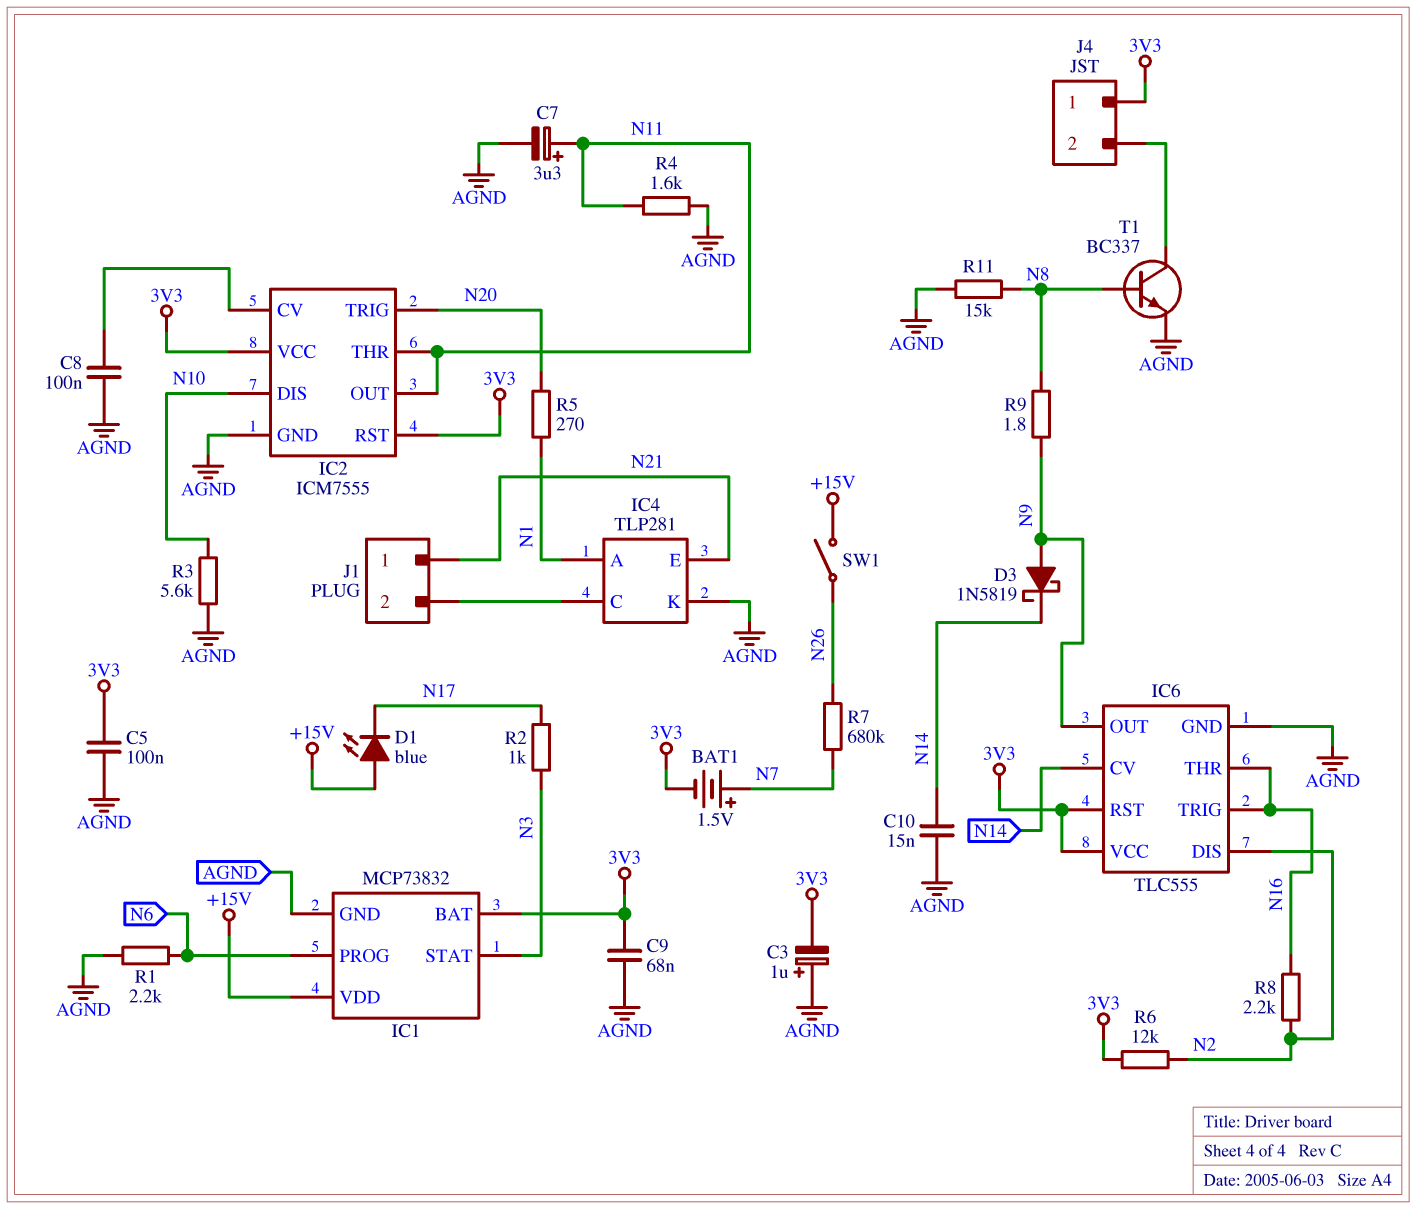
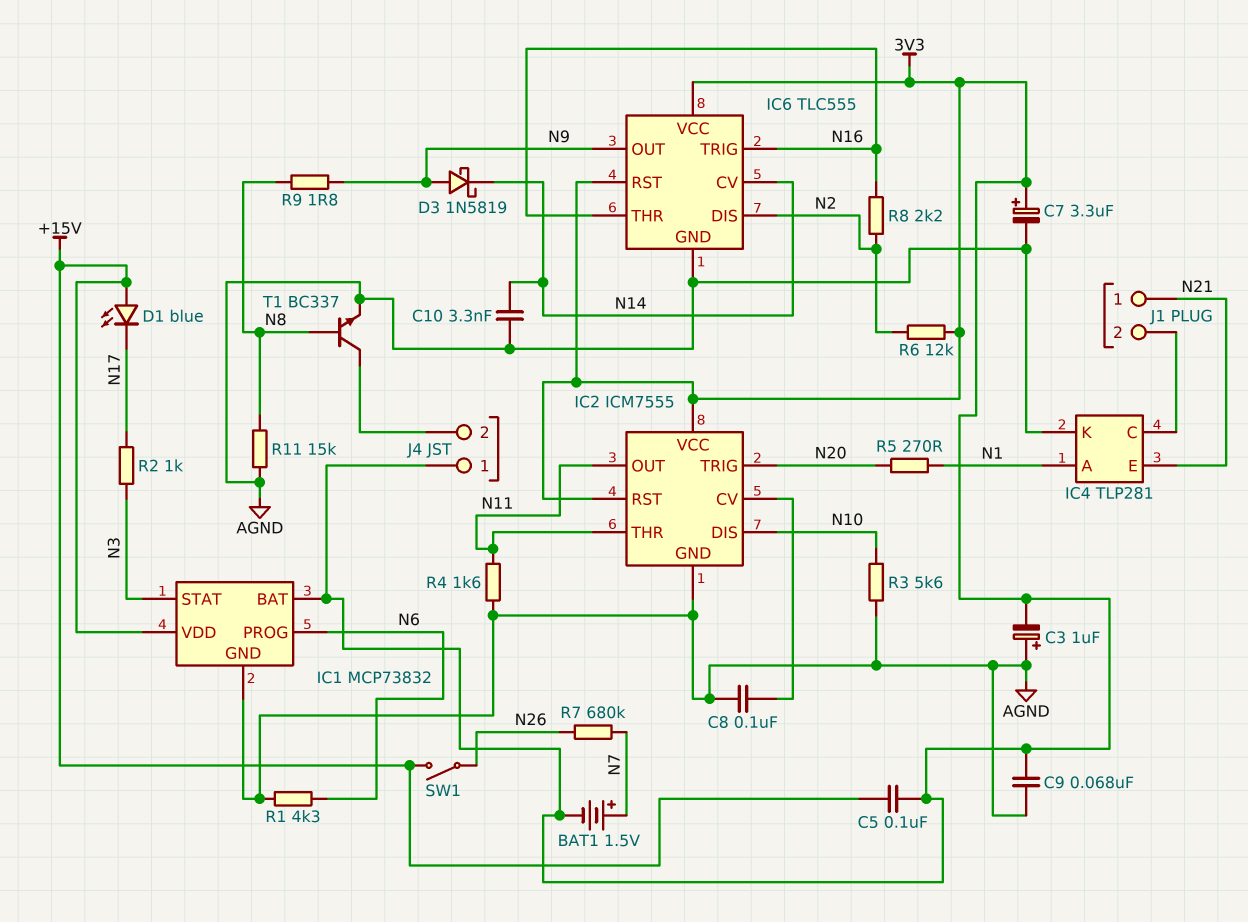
C5: 100nF (3V3, AGND) -> 100nF (+15V, 3V3)
C7: 3.3uF (plus N11, minus AGND) -> 3.3uF (plus 3V3, minus AGND)
C10: 15nF (AGND, N14) -> 3.3nF (AGND, N14)
R1: 2.2k (AGND, N6) -> 4.3k (AGND, N6)

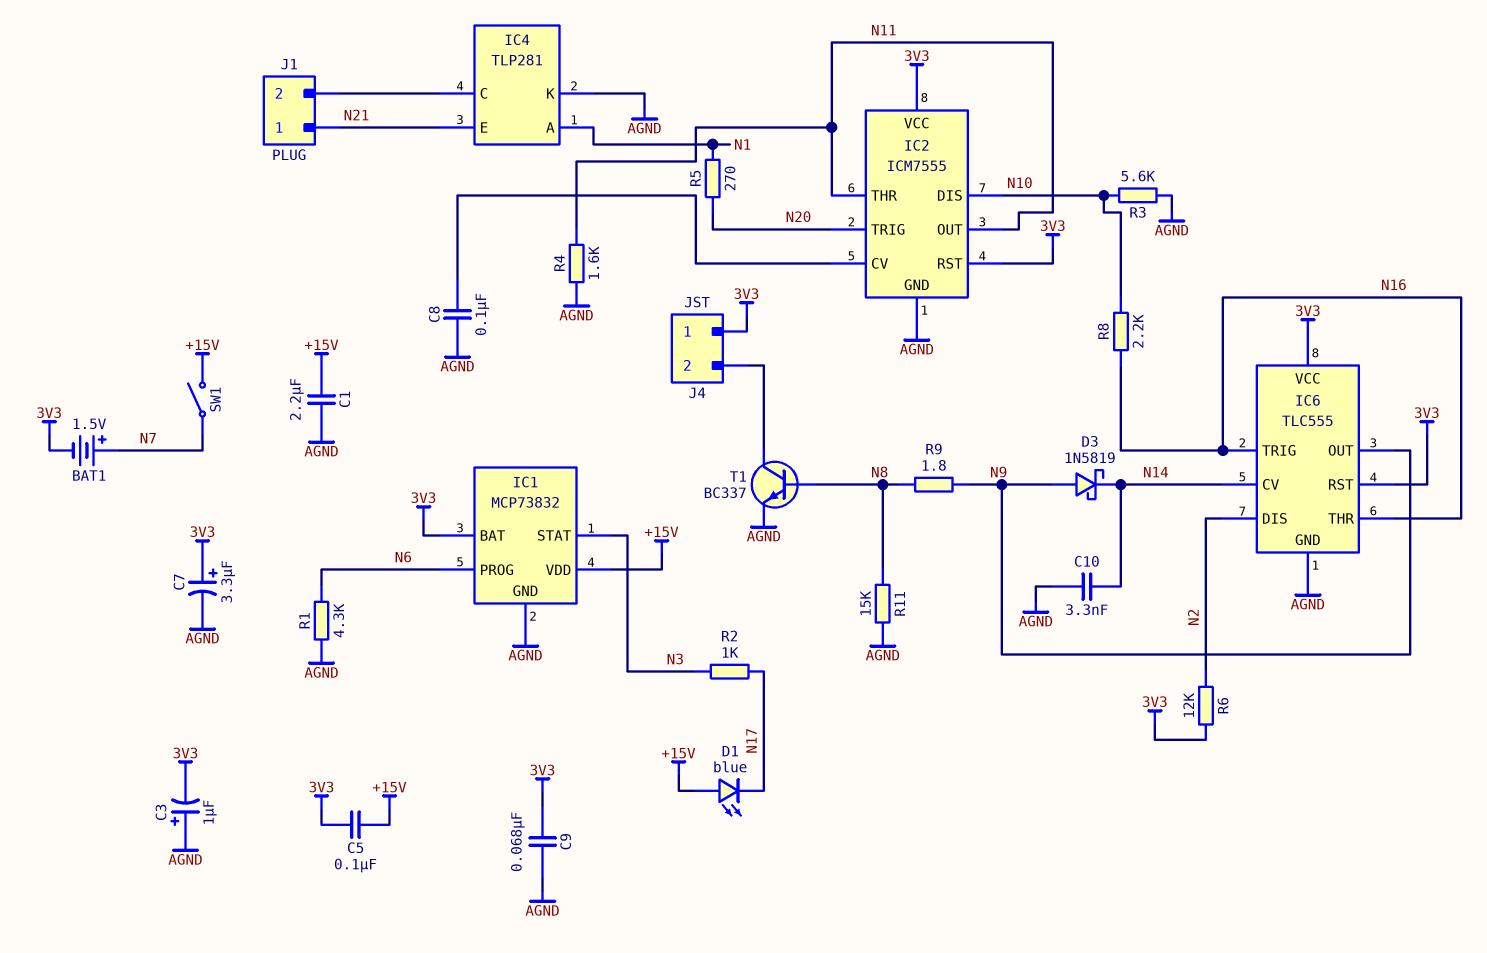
C1: none -> 2.2uF (+15V, AGND)
R7: 680k (N7, N26) -> none
R8: 2.2k (N2, N16) -> 2.2k (N10, N16)
SW1: switch (+15V, N26) -> switch (+15V, N7)

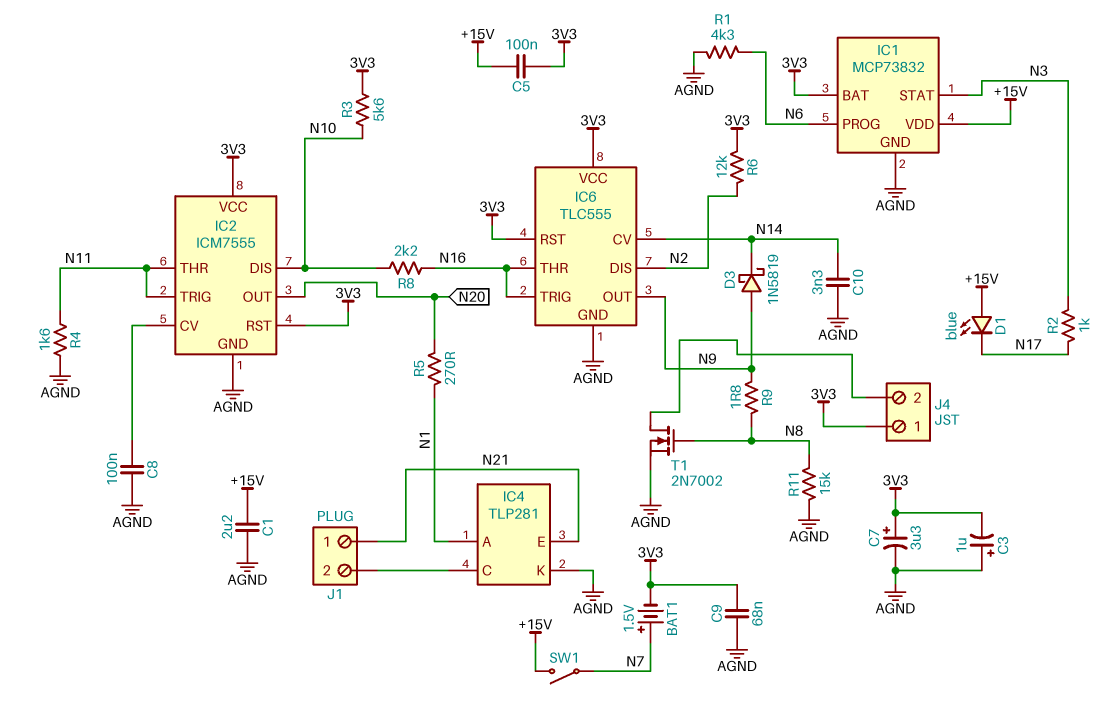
IC2 pin OUT: N11 -> N20
IC2 pin TRIG: N20 -> N11
R3: 5.6k (AGND, N10) -> 5.6k (3V3, N10)
T1: NPN BC337 (B N8, C J4/2, E AGND) -> NMOS 2N7002 (G N8, D J4/2, S AGND)

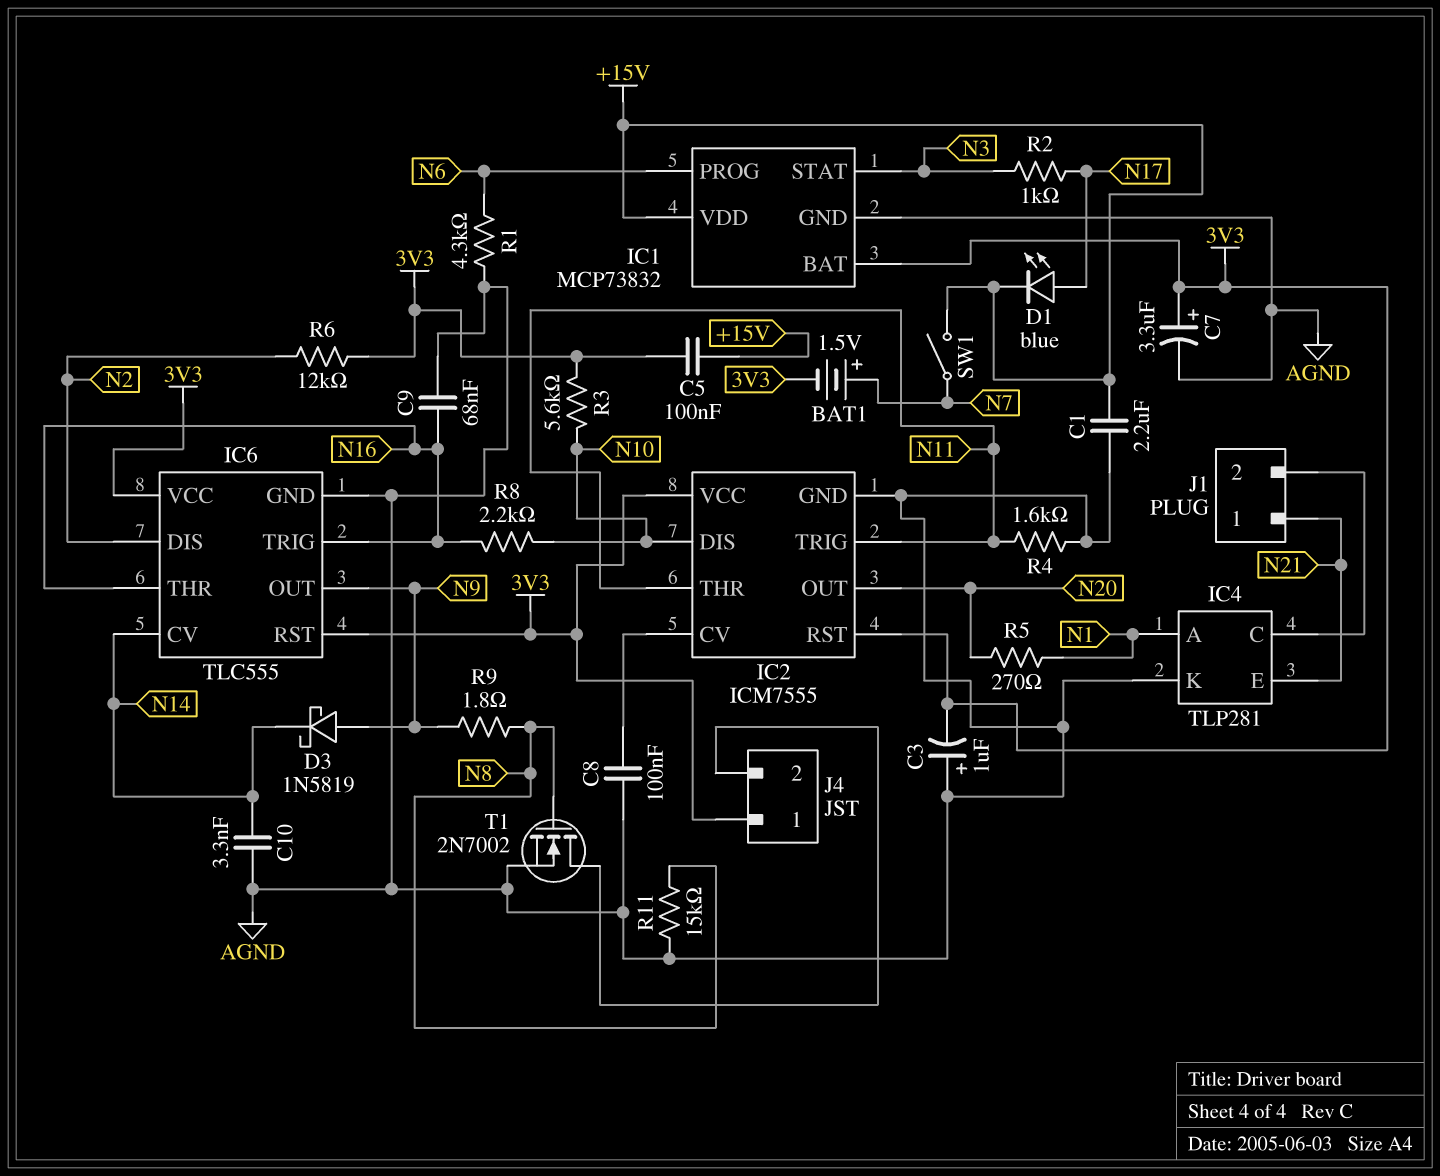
C9: 68nF (3V3, AGND) -> 68nF (AGND, N16)
D1: LED blue (A +15V, K N17) -> LED blue (A N17, K +15V)

